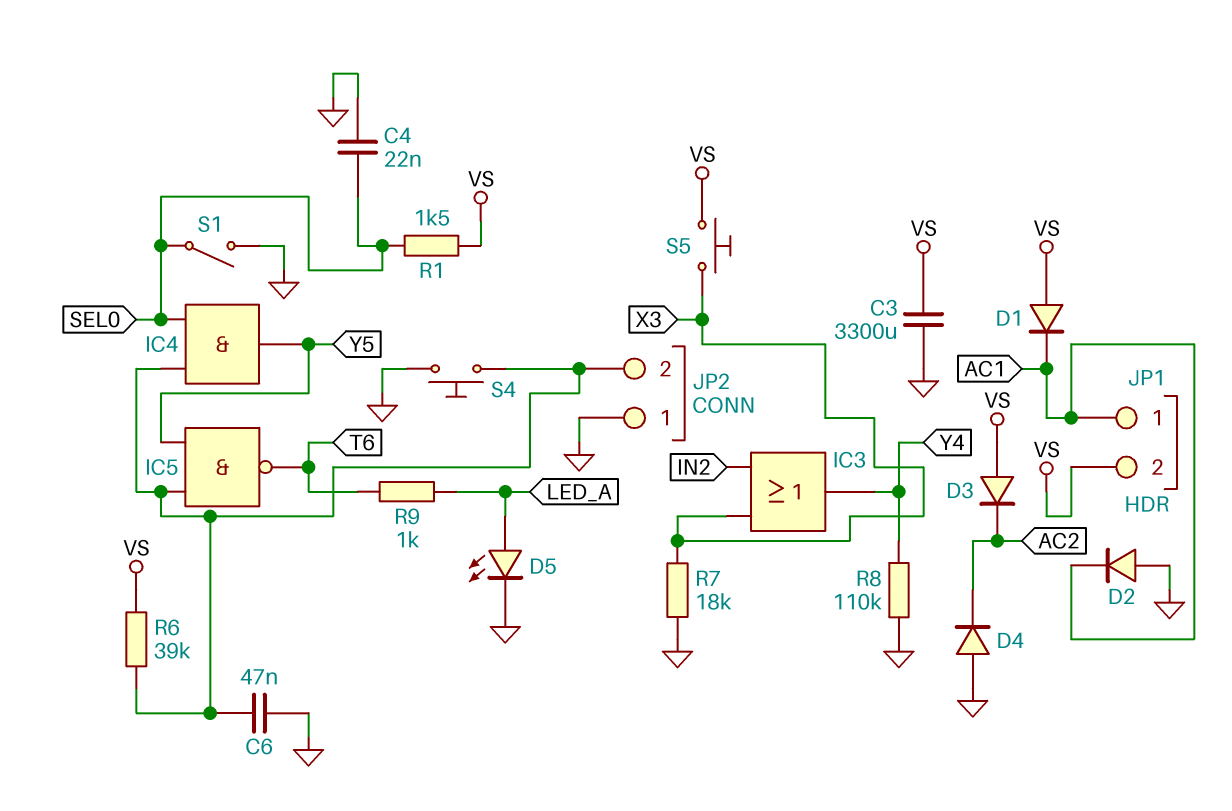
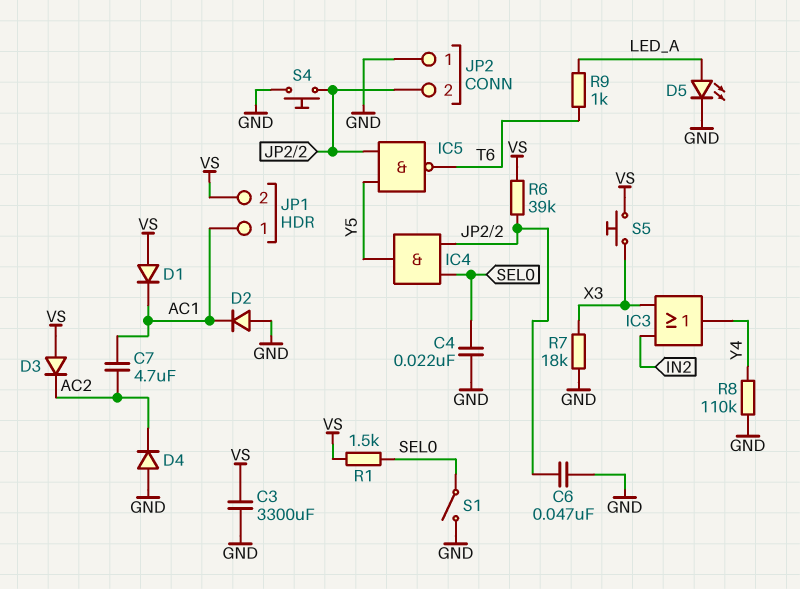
C7: none -> 4.7uF (AC1, AC2)

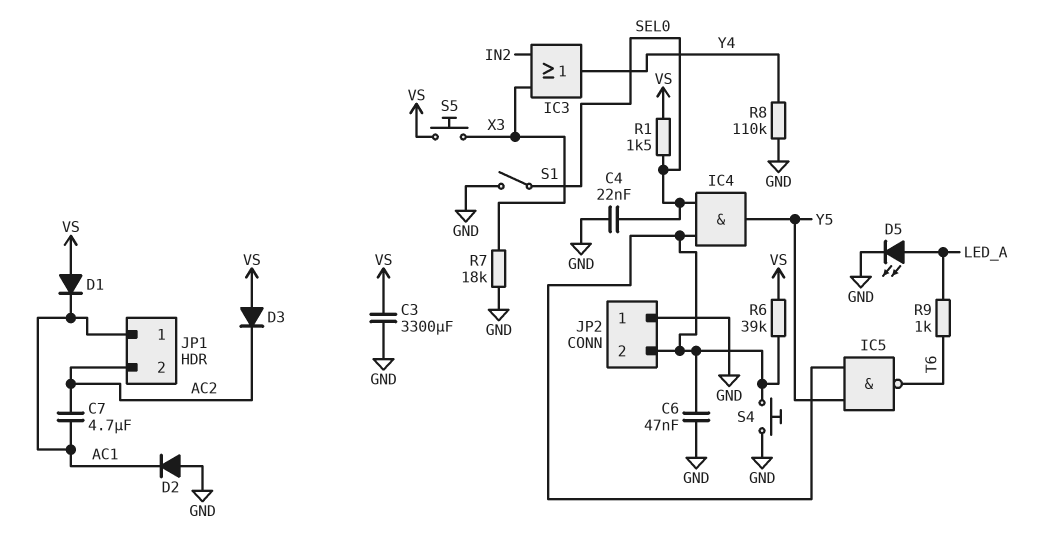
D4: diode (A GND, K AC2) -> none
JP1 pin 2: VS -> AC2

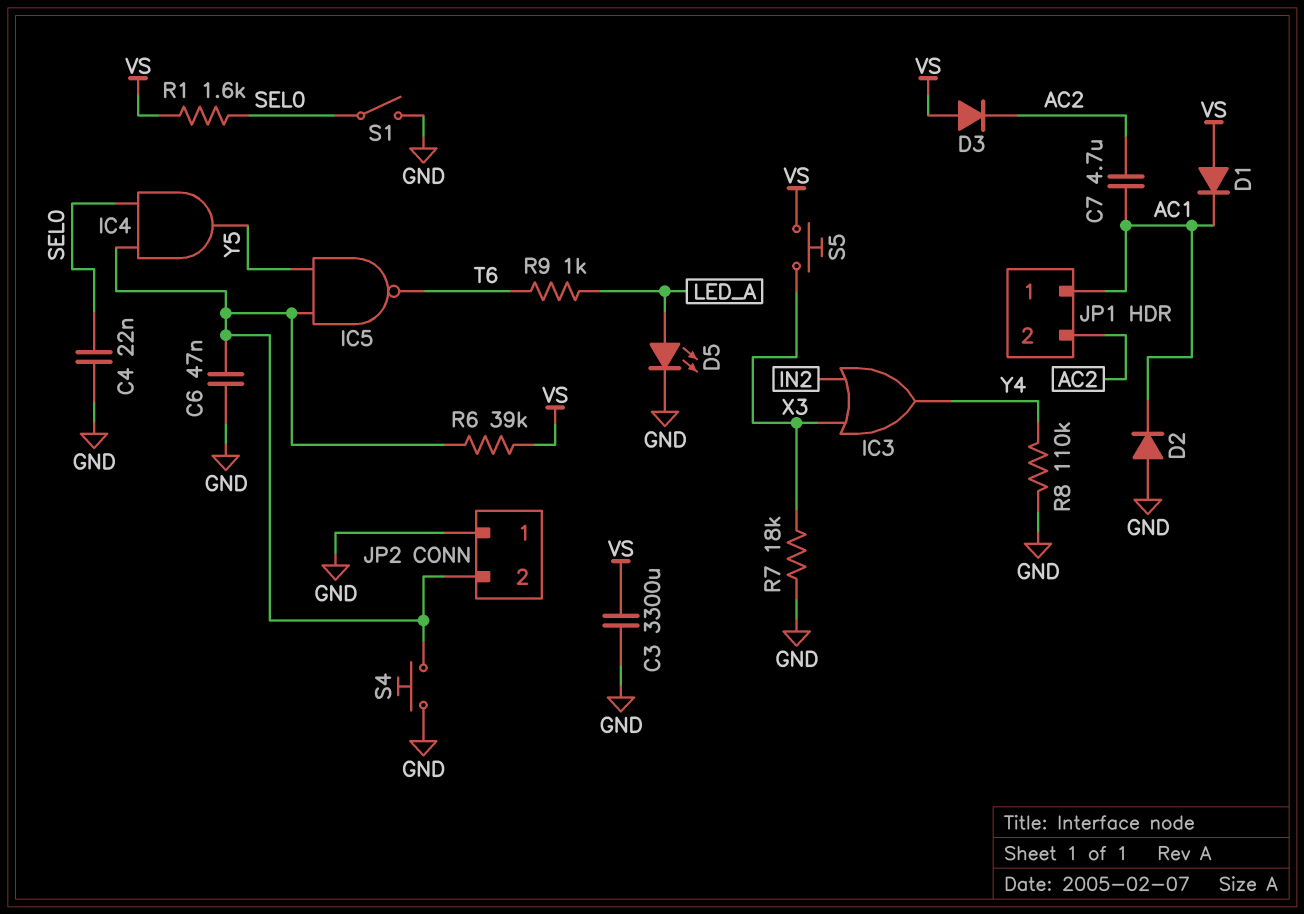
R1: 1.5k (SEL0, VS) -> 1.6k (SEL0, VS)

